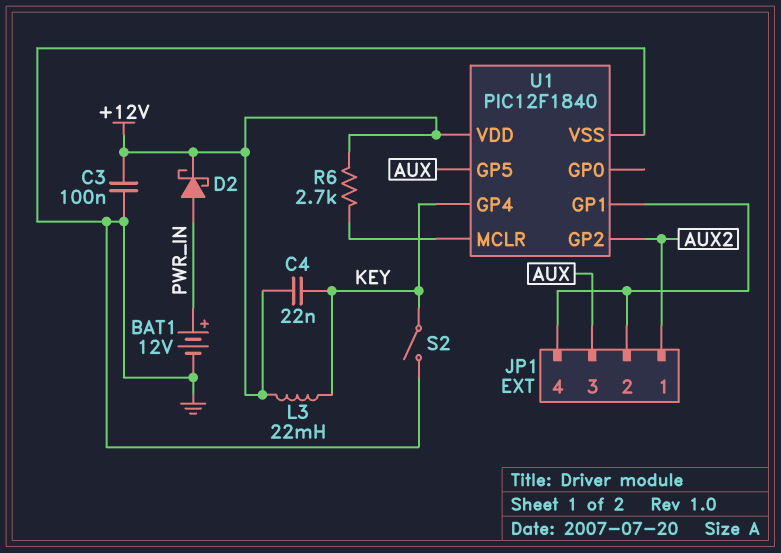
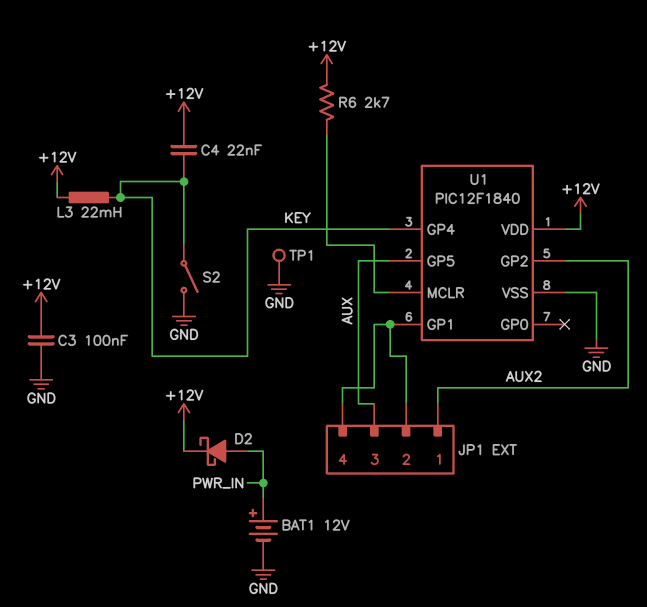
TP1: none -> test point (GND)

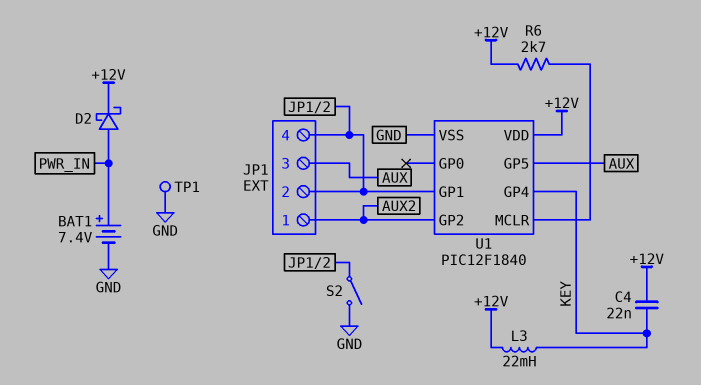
BAT1: 12V (plus PWR_IN, minus GND) -> 7.4V (plus PWR_IN, minus GND)
C3: 100nF (+12V, GND) -> none
S2: switch (GND, KEY) -> switch (GND, JP1/2)

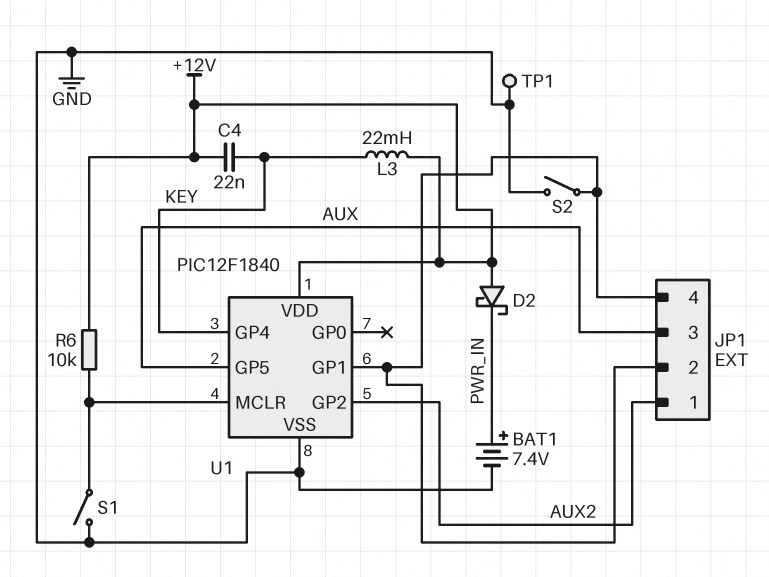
D2: schottky (A PWR_IN, K +12V) -> schottky (A +12V, K PWR_IN)
R6: 2.7k (+12V, U1/MCLR) -> 10k (+12V, U1/MCLR)
S1: none -> switch (GND, U1/MCLR)

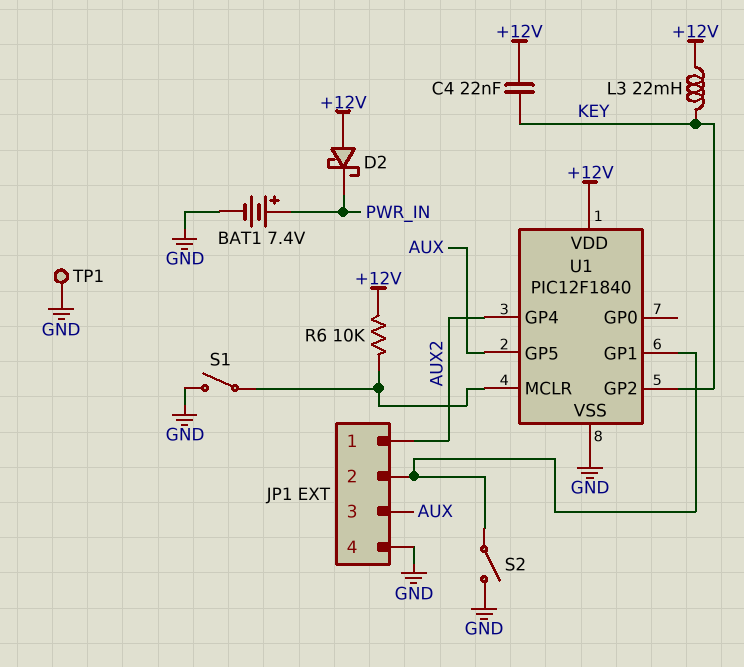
JP1 pin 4: JP1/2 -> GND
U1 pin GP2: AUX2 -> KEY
U1 pin GP4: KEY -> AUX2

